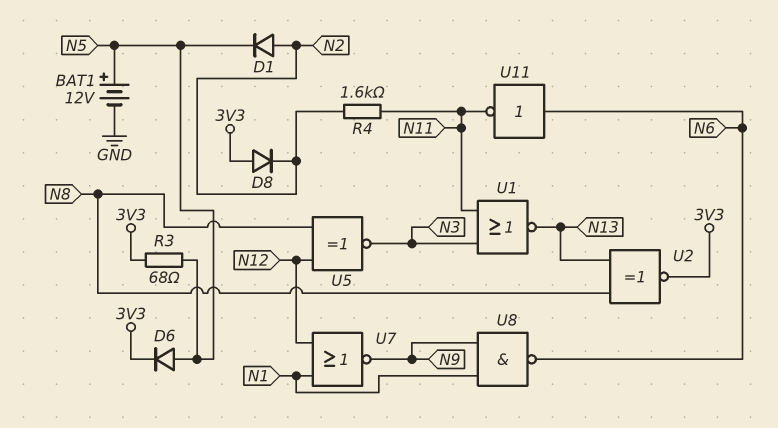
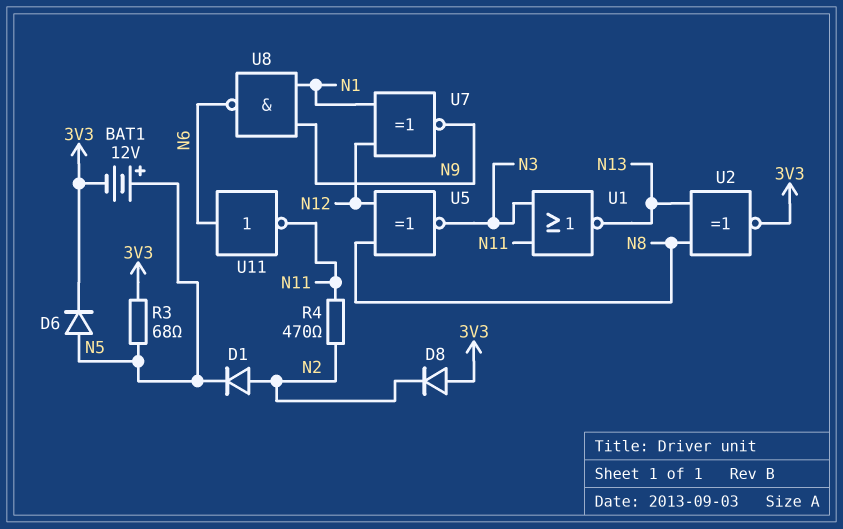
BAT1: 12V (plus N5, minus GND) -> 12V (plus N5, minus 3V3)
R4: 1.6k (N2, N11) -> 470 (N2, N11)
U7: NOR (in N1, in N12, out N9) -> XNOR (in N1, in N12, out N9)

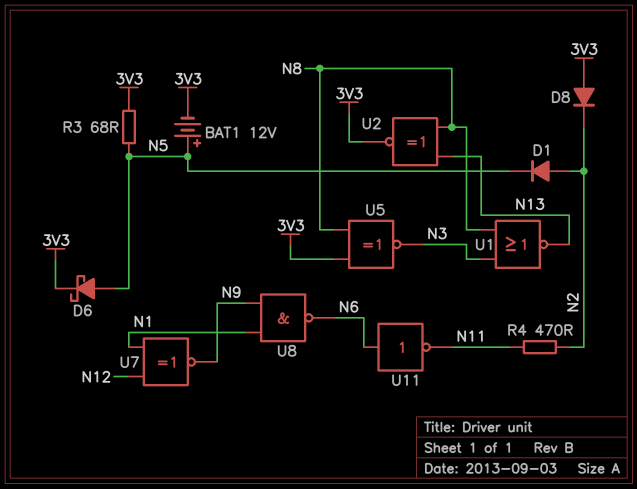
D6: diode (A N5, K 3V3) -> schottky (A N5, K 3V3)
U1: NOR (in N3, in N11, out N13) -> NOR (in N3, in N8, out N13)
U5: XNOR (in N8, in N12, out N3) -> XNOR (in 3V3, in N8, out N3)

